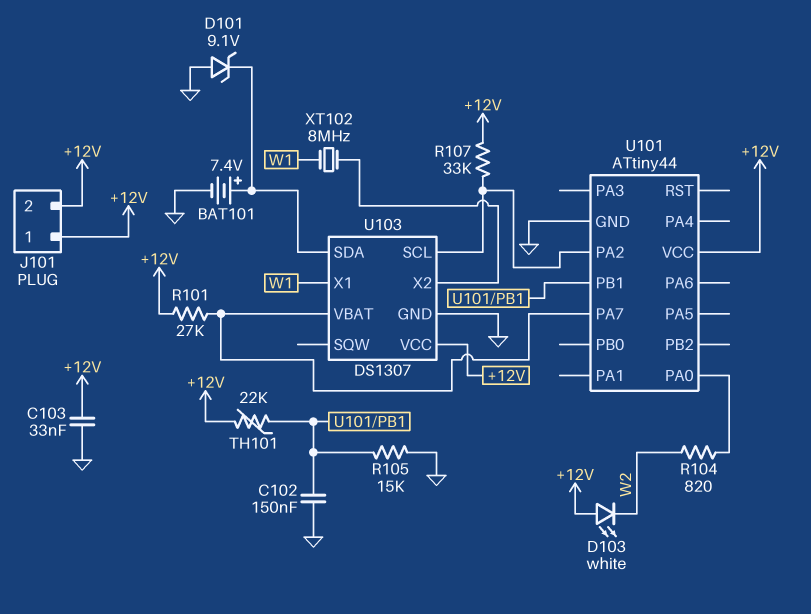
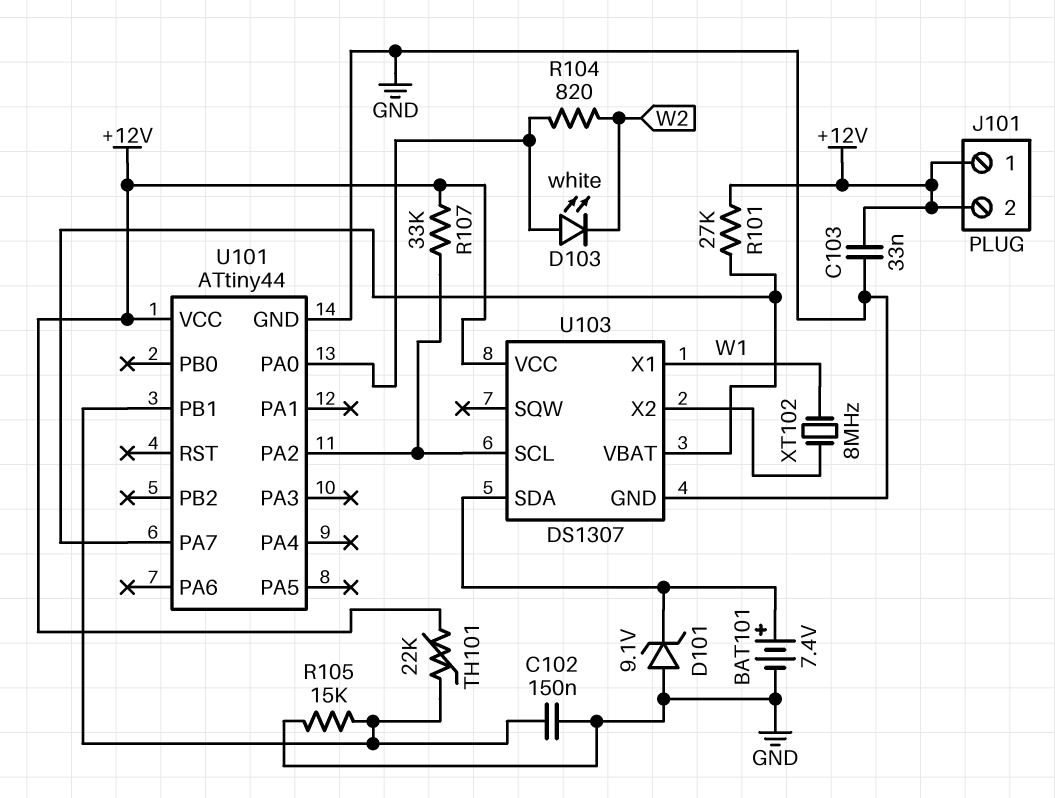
D103: LED white (A +12V, K W2) -> LED white (A U101/PA0, K W2)

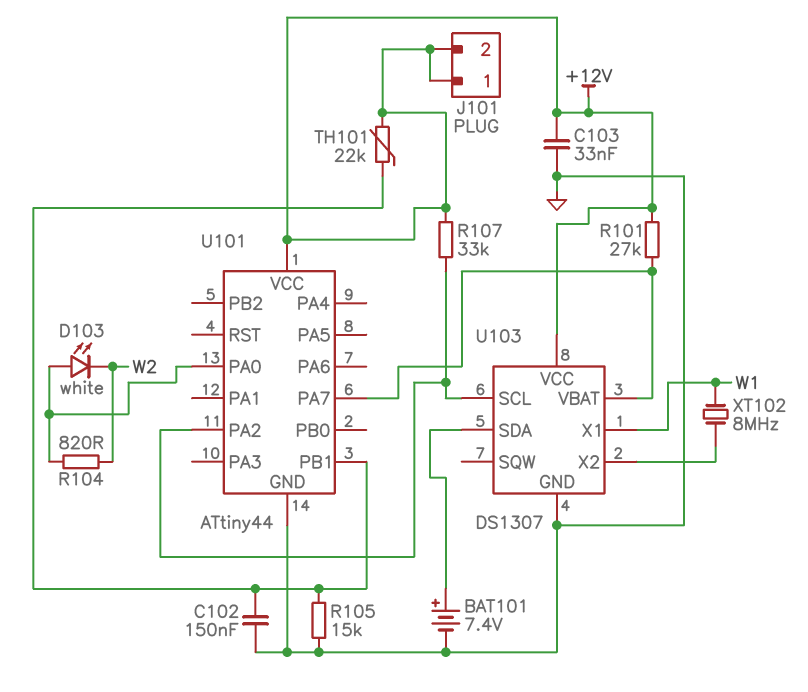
D101: zener 9.1V (A GND, K U103/SDA) -> none

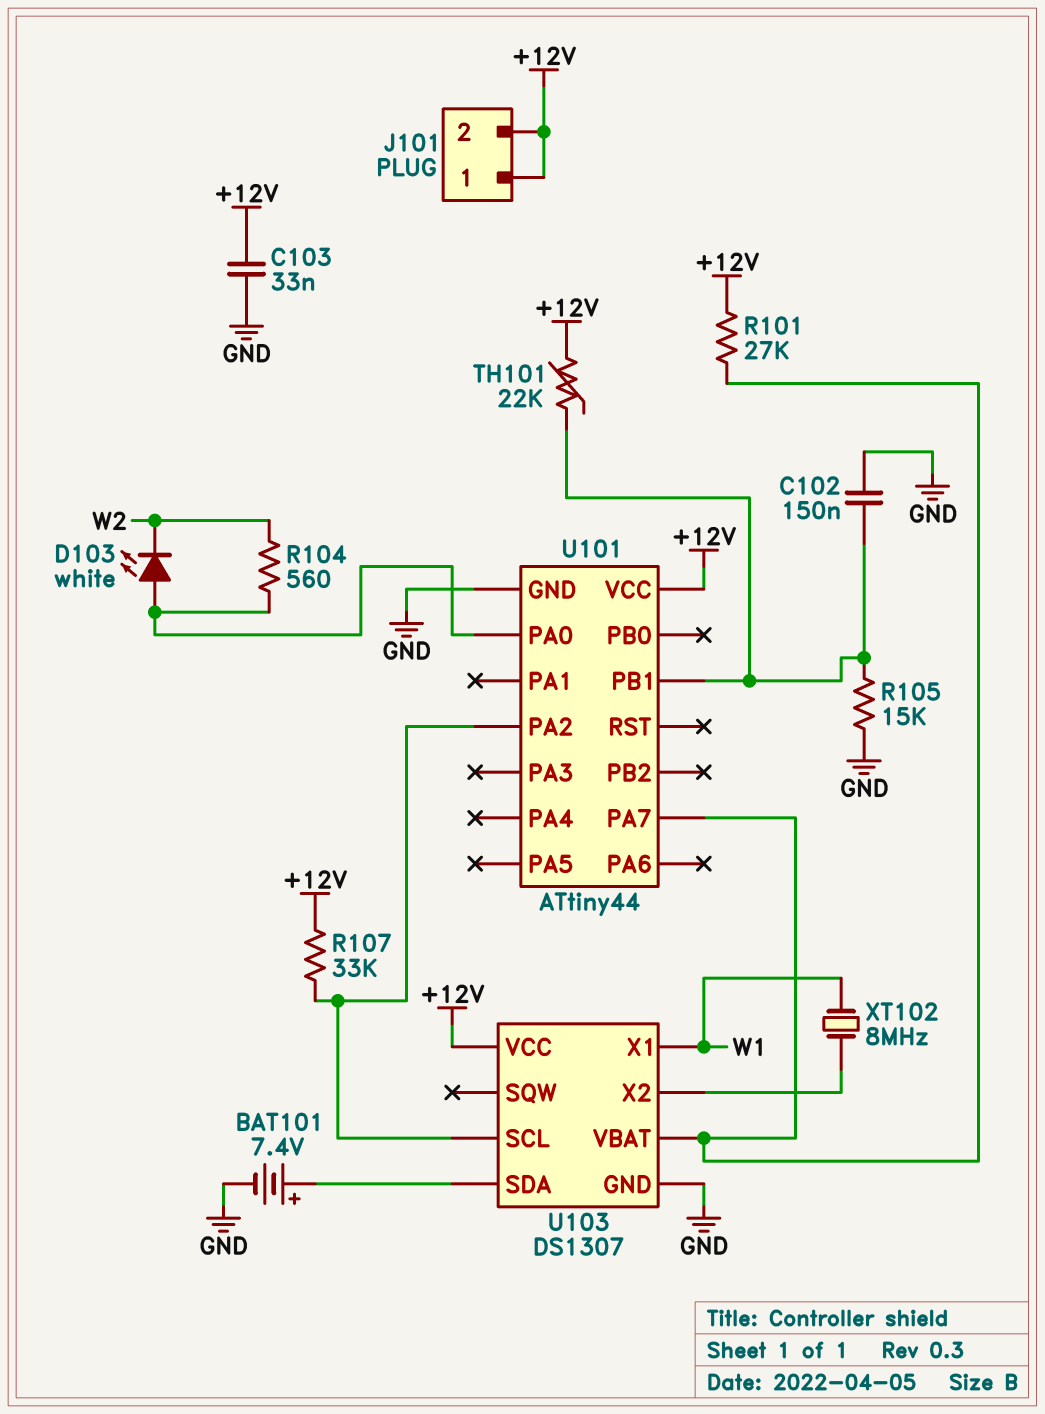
R104: 820 (U101/PA0, W2) -> 560 (U101/PA0, W2)

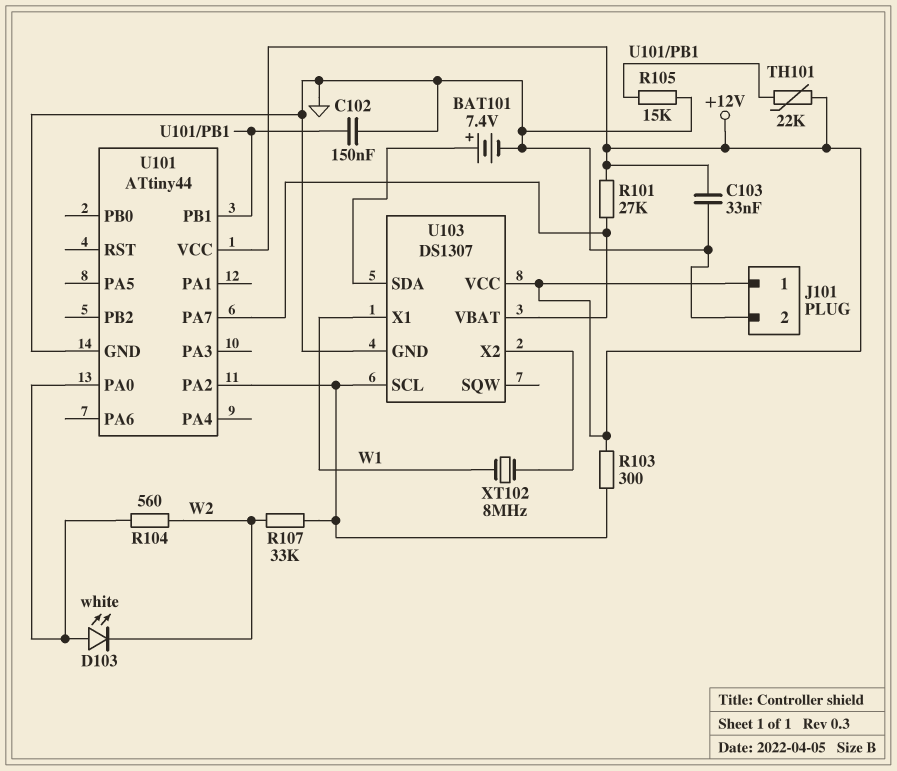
J101 pin 2: +12V -> GND
R103: none -> 300 (+12V, U101/PA2)
R107: 33k (+12V, U101/PA2) -> 33k (U101/PA2, W2)

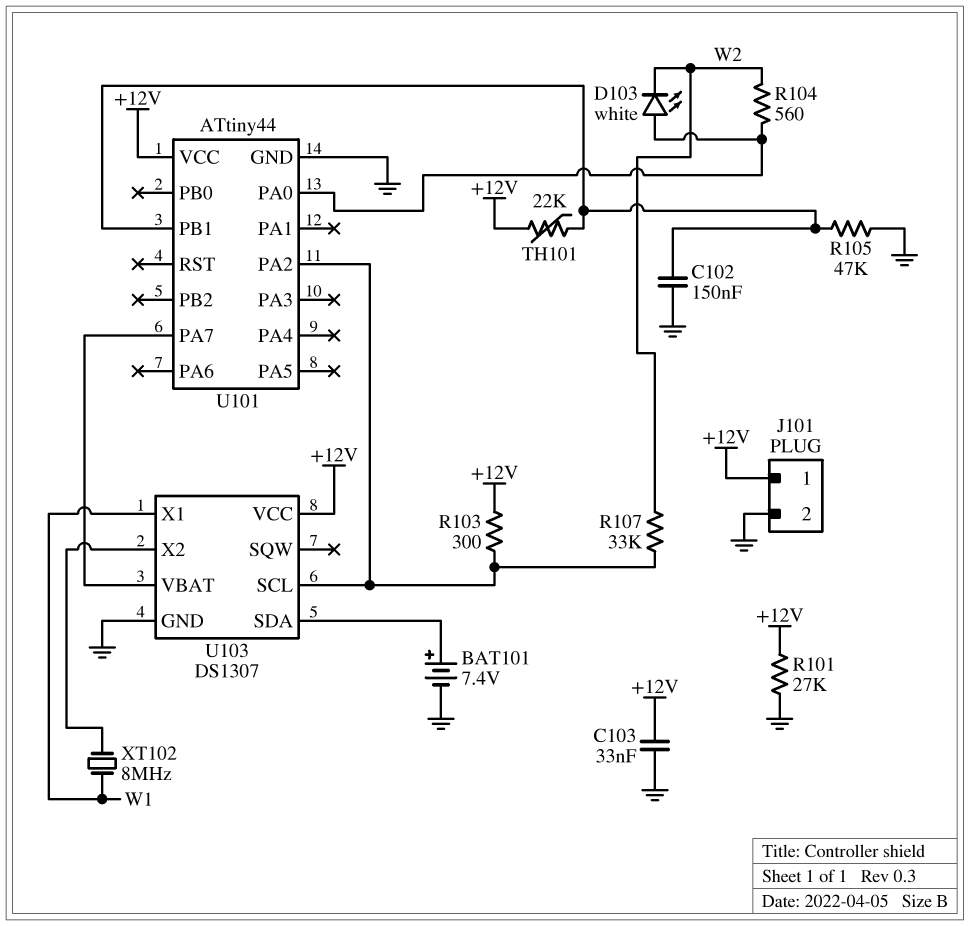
R101: 27k (+12V, U101/PA7) -> 27k (+12V, GND)
R105: 15k (GND, U101/PB1) -> 47k (GND, U101/PB1)

